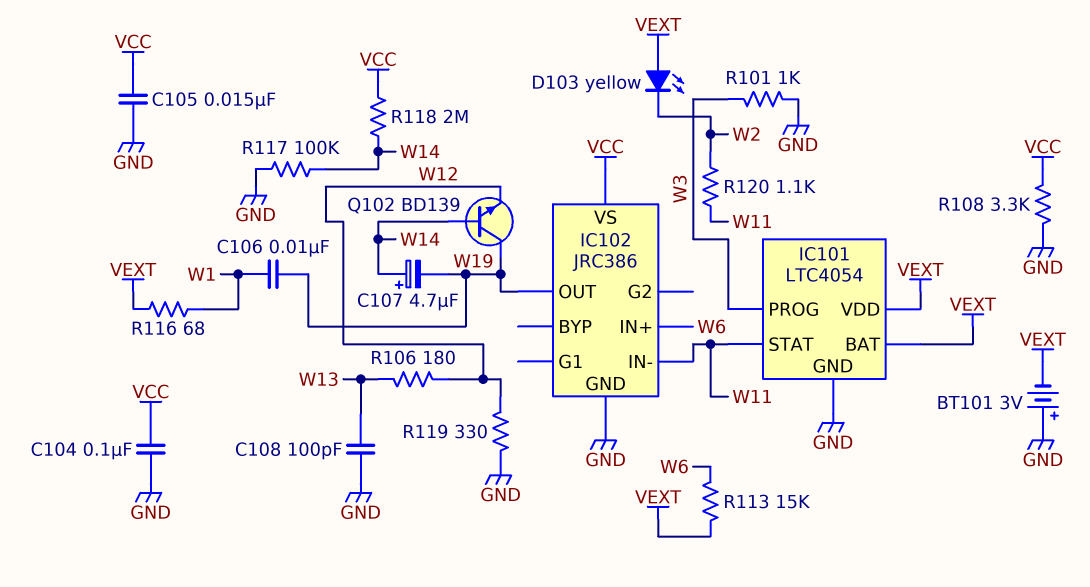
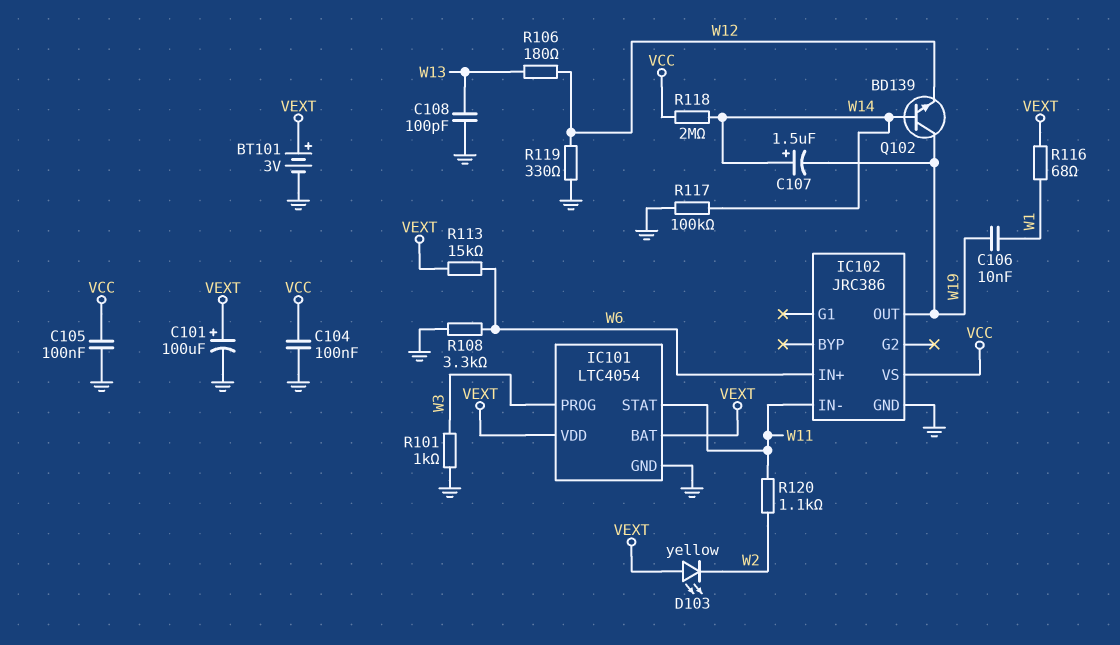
BT101: 3V (plus GND, minus VEXT) -> 3V (plus VEXT, minus GND)
C101: none -> 100uF (plus VEXT, minus GND)
C105: 15nF (GND, VCC) -> 100nF (GND, VCC)
C107: 4.7uF (plus W14, minus W19) -> 1.5uF (plus W14, minus W19)
R108: 3.3k (GND, VCC) -> 3.3k (GND, W6)

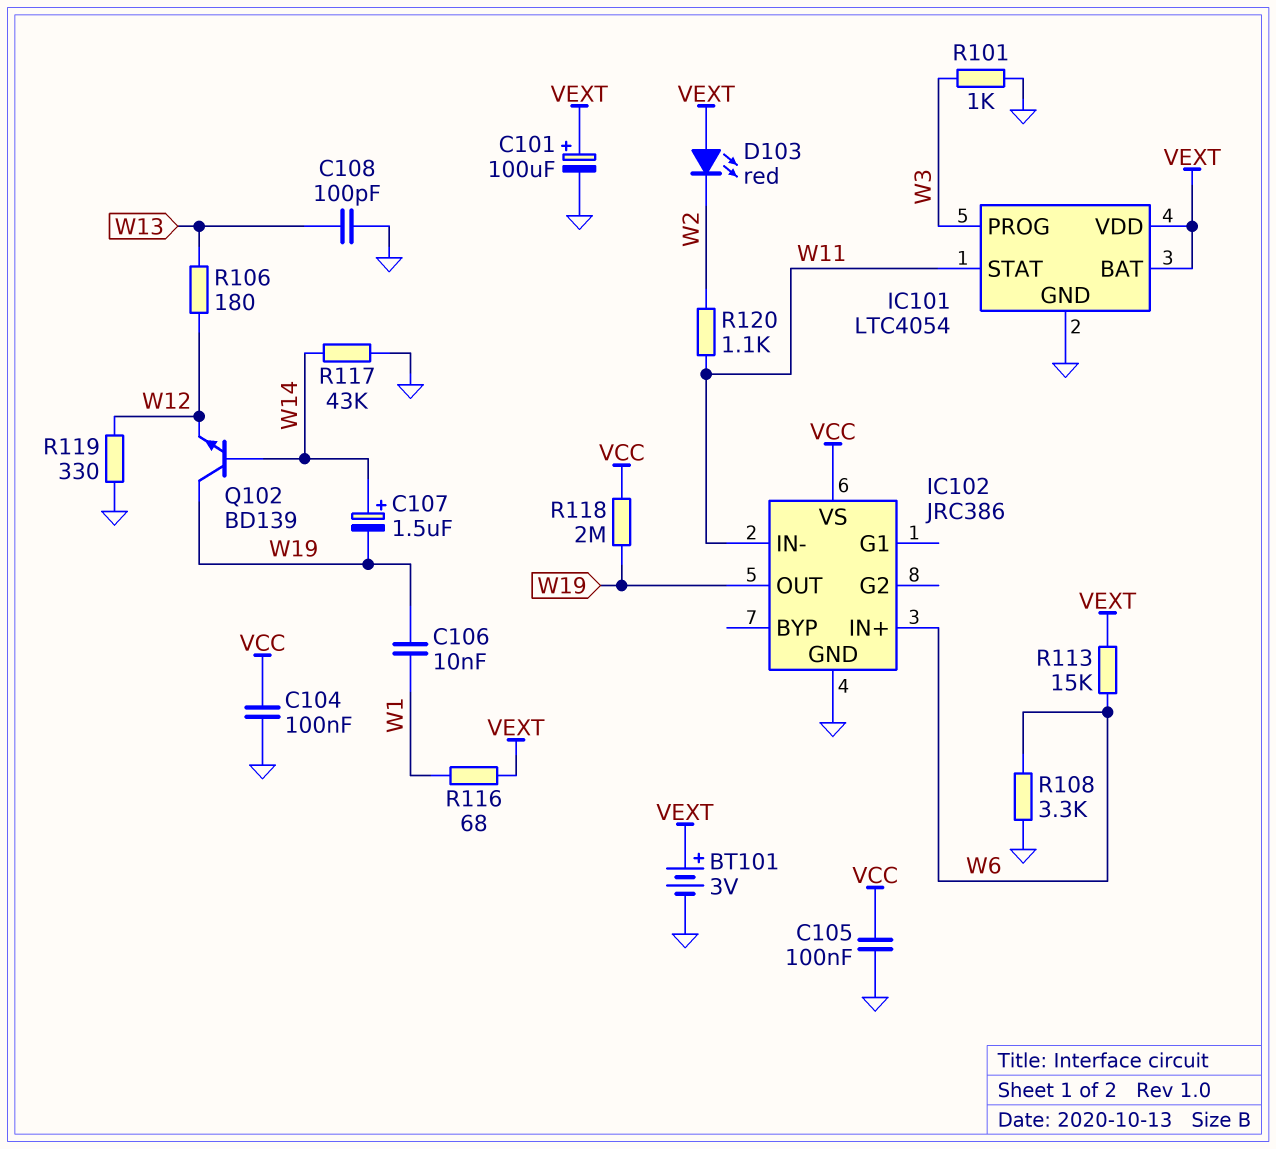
D103: LED yellow (A VEXT, K W2) -> LED red (A VEXT, K W2)
R117: 100k (GND, W14) -> 43k (GND, W14)
R118: 2M (VCC, W14) -> 2M (VCC, W19)

